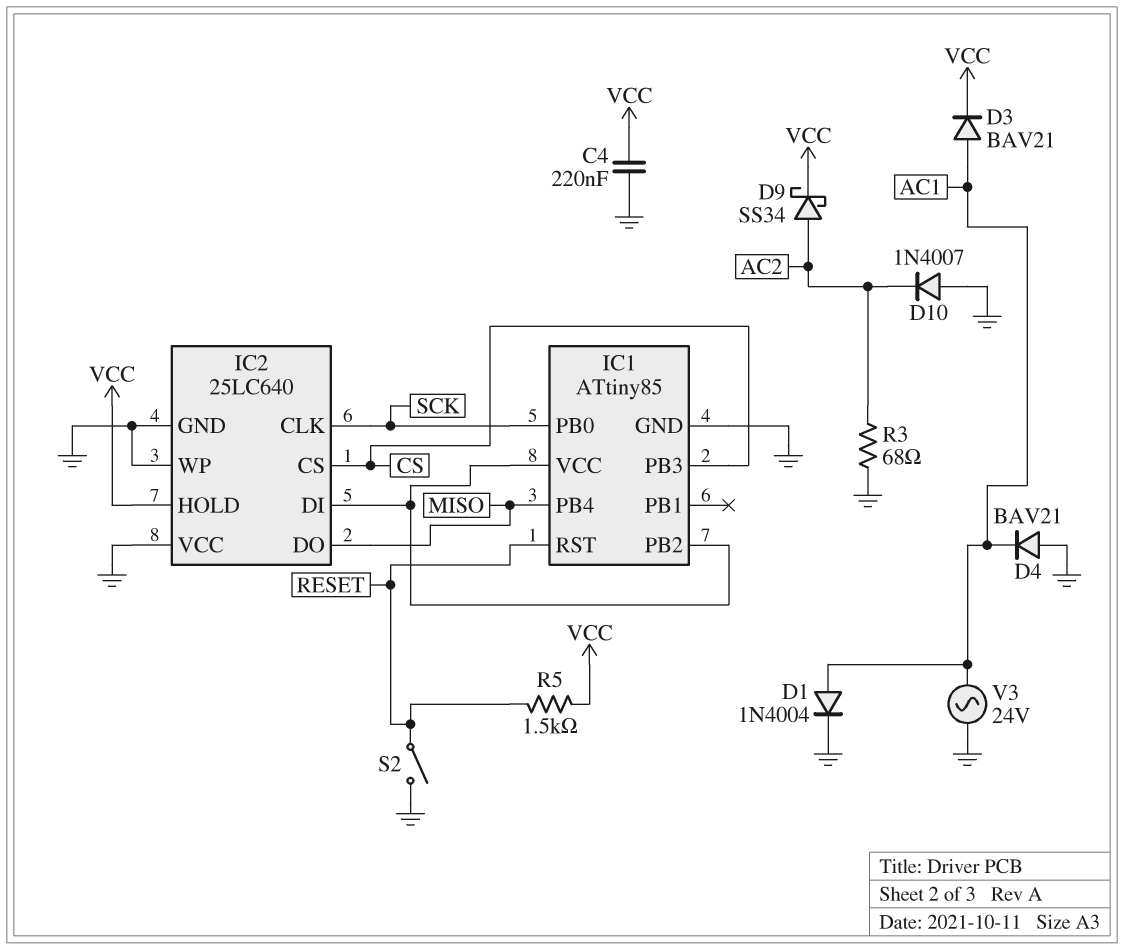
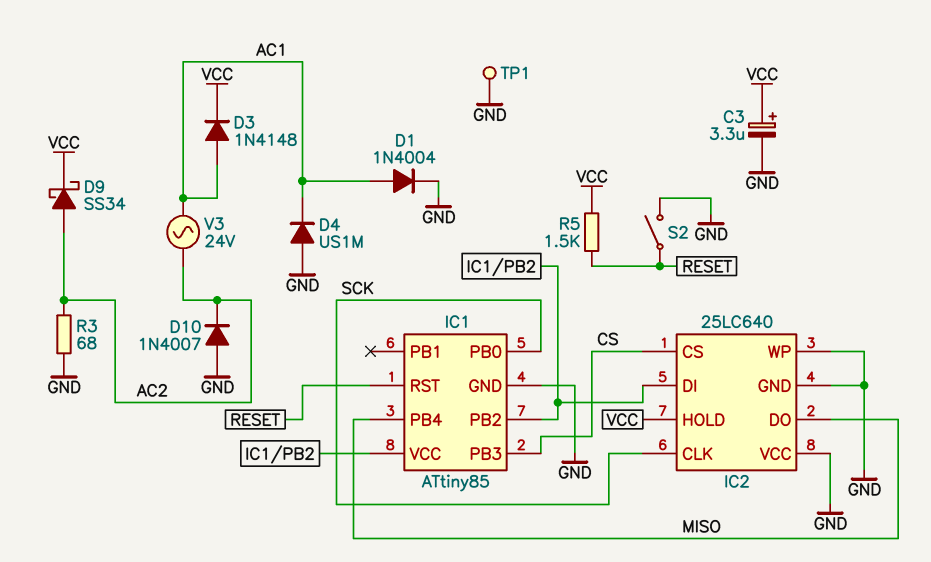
C3: none -> 3.3uF (plus VCC, minus GND)
C4: 220nF (GND, VCC) -> none
D3: diode BAV21 (A AC1, K VCC) -> diode 1N4148 (A AC1, K VCC)
D4: diode BAV21 (A GND, K AC1) -> diode US1M (A GND, K AC1)
TP1: none -> test point (GND)
V3: AC 24V (AC1, GND) -> AC 24V (AC1, AC2)

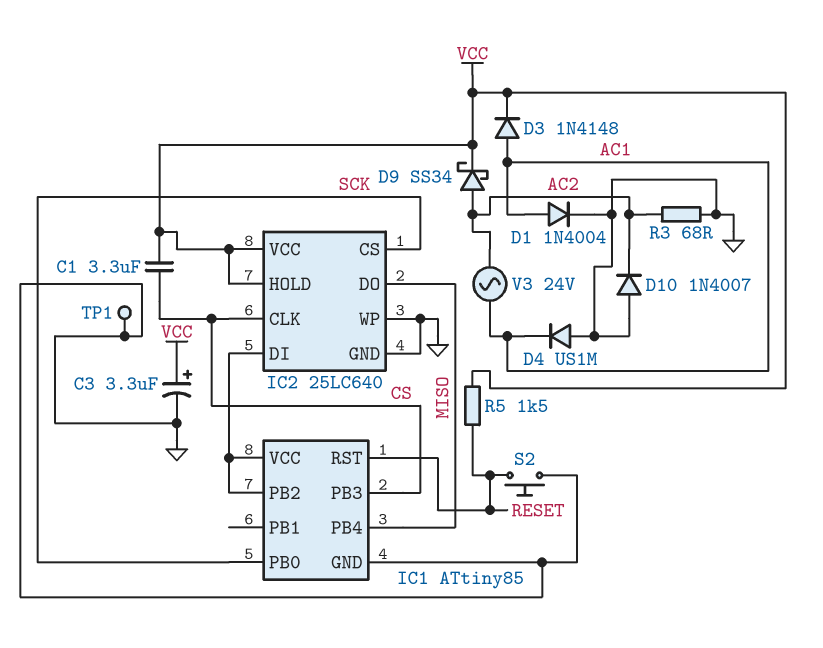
C1: none -> 3.3uF (CS, VCC)
IC2 pin CLK: SCK -> CS
IC2 pin CS: CS -> SCK
IC2 pin VCC: GND -> VCC
S2: switch (GND, RESET) -> button (GND, RESET)

